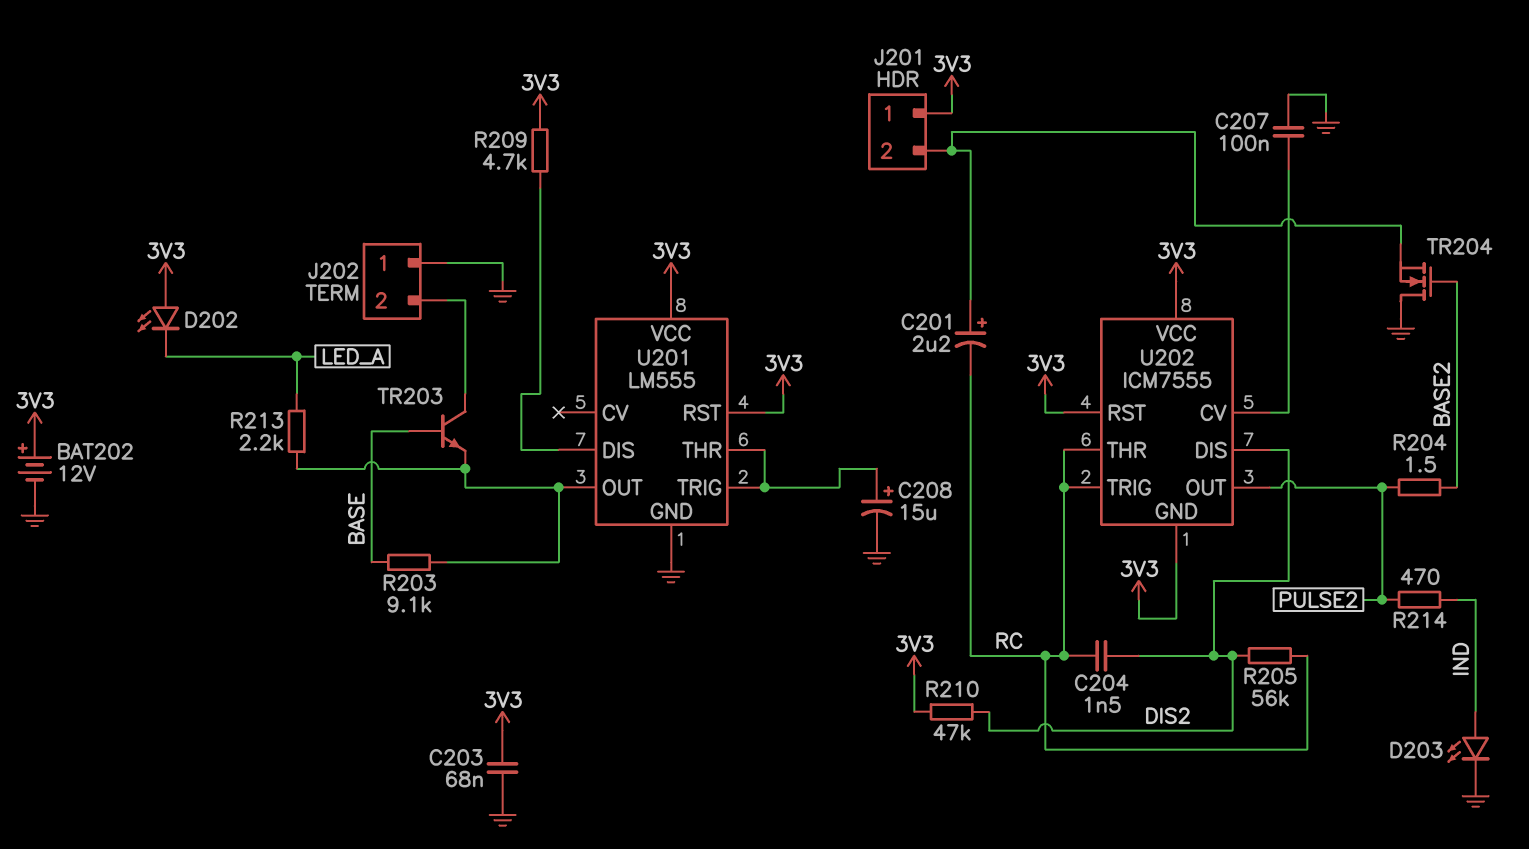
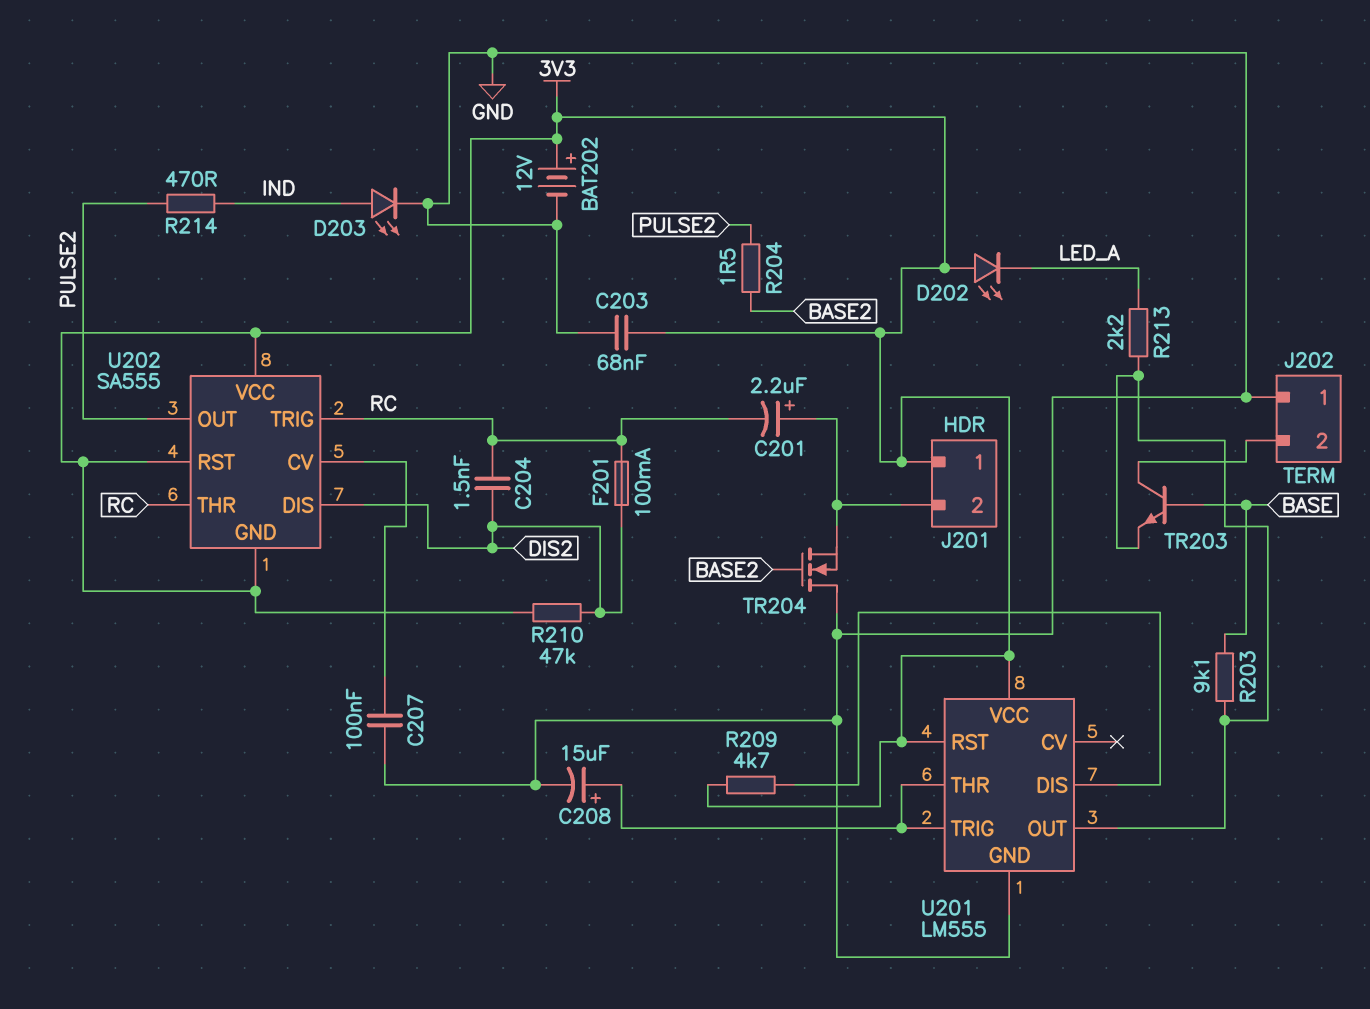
F201: none -> 100mA (DIS2, RC)
R205: 56k (DIS2, RC) -> none
U202: ICM7555 -> SA555

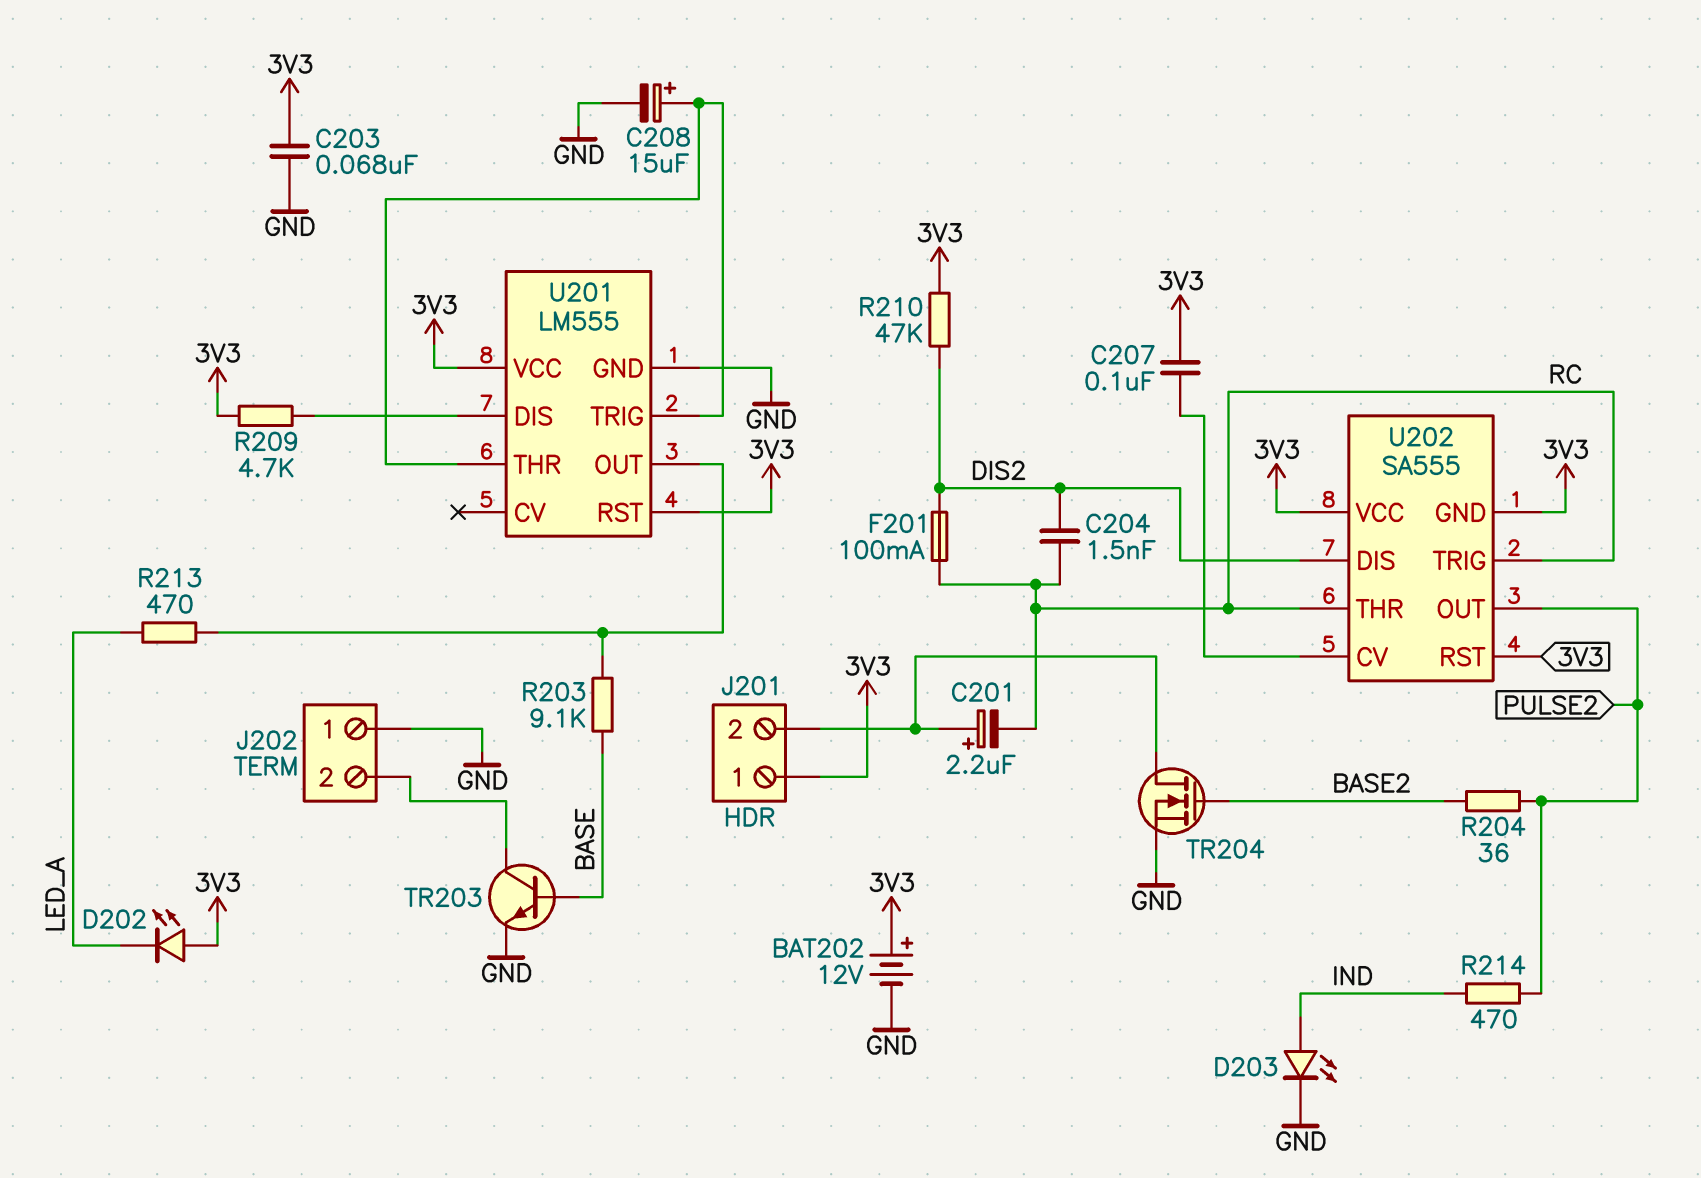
C207: 100nF (GND, U202/CV) -> 100nF (3V3, U202/CV)
R204: 1.5 (BASE2, PULSE2) -> 36 (BASE2, PULSE2)
R213: 2.2k (LED_A, U201/OUT) -> 470 (LED_A, U201/OUT)
TR203: NPN (B BASE, C J202/2, E U201/OUT) -> NPN (B BASE, C J202/2, E GND)
TR204: NMOS (G BASE2, D GND, S J201/2) -> NMOS (G BASE2, D J201/2, S GND)

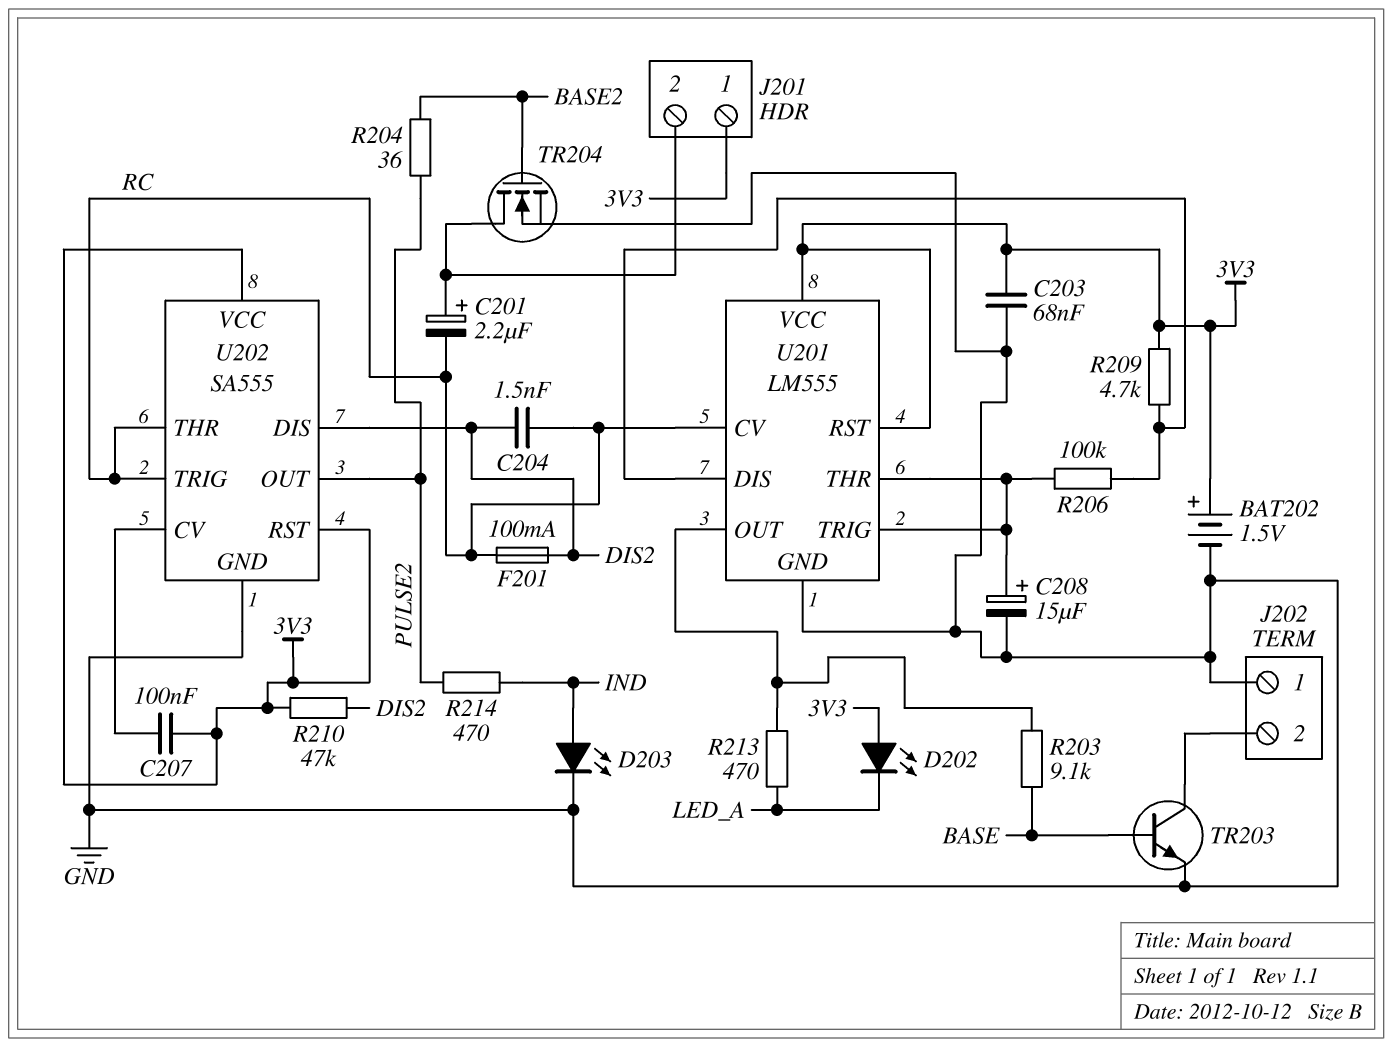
BAT202: 12V (plus 3V3, minus GND) -> 1.5V (plus 3V3, minus GND)
R206: none -> 100k (U201/DIS, U201/THR)
U201 pin CV: none -> RC
U202 pin GND: 3V3 -> GND

